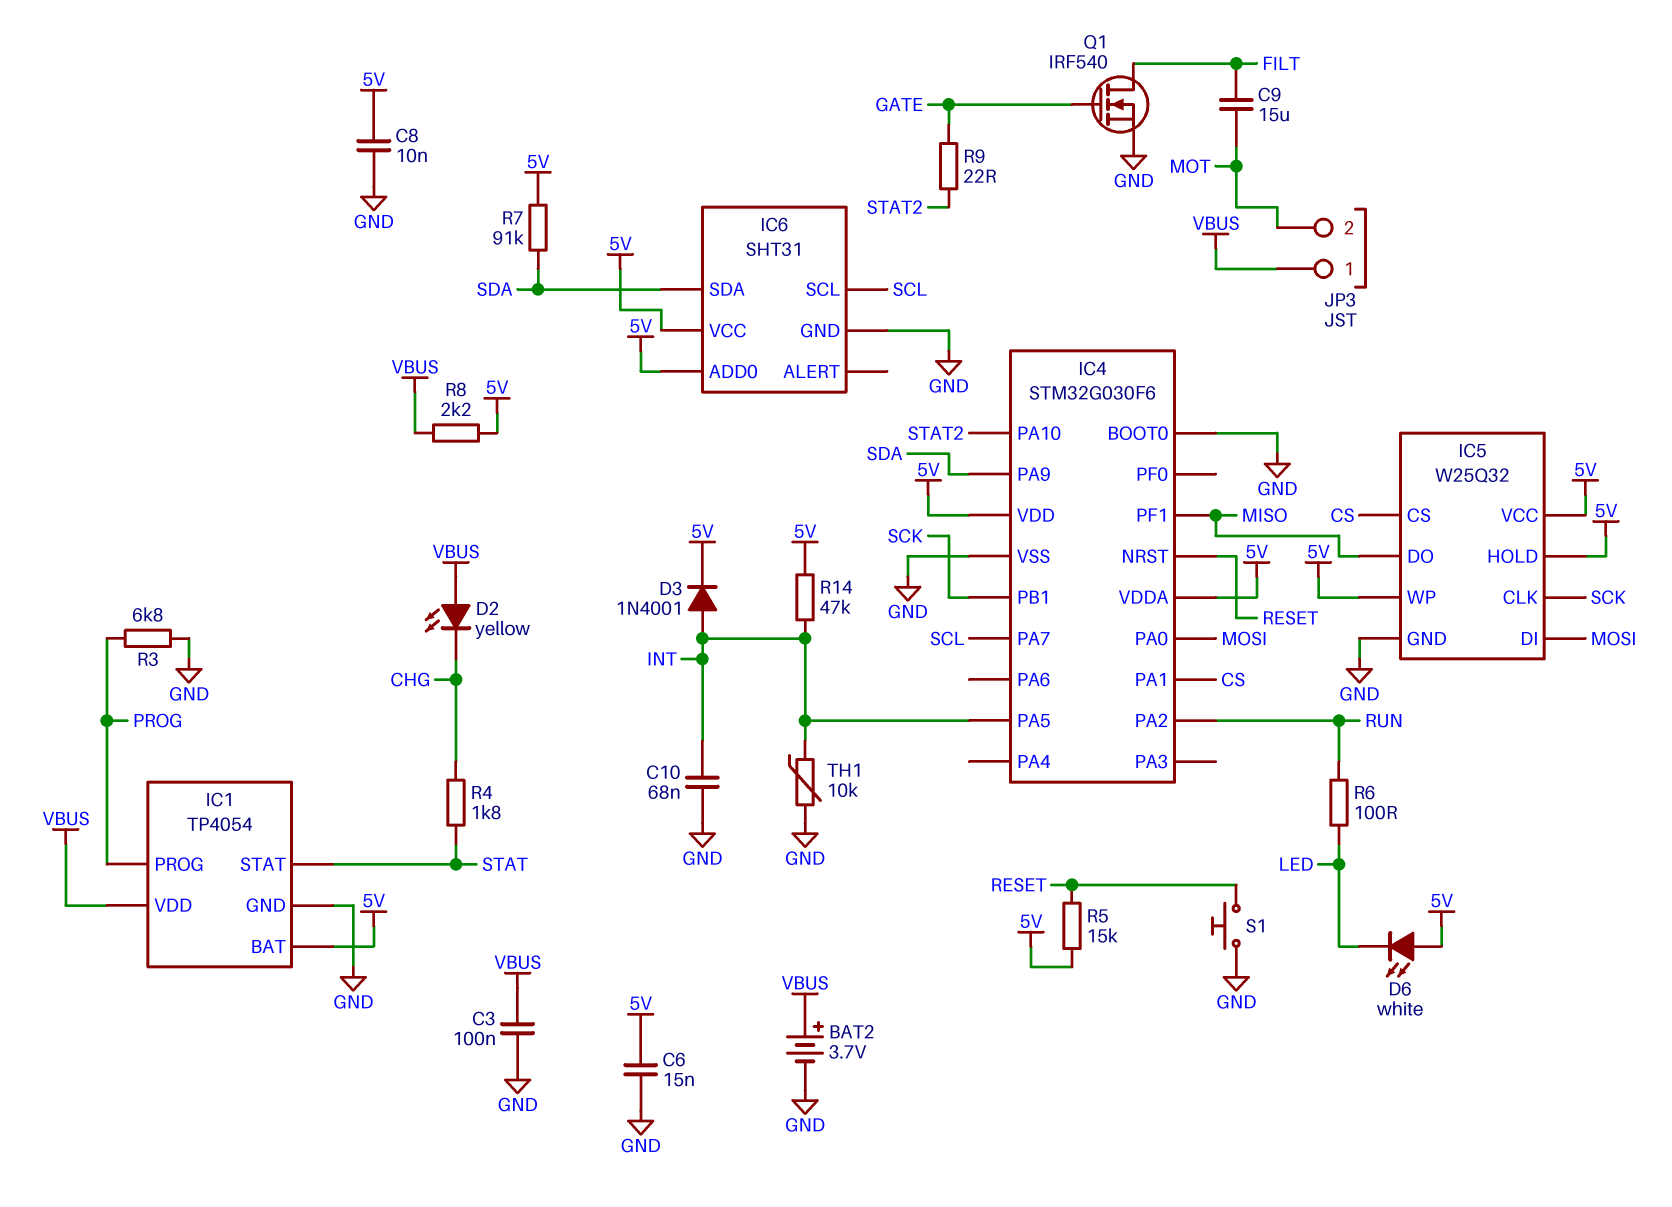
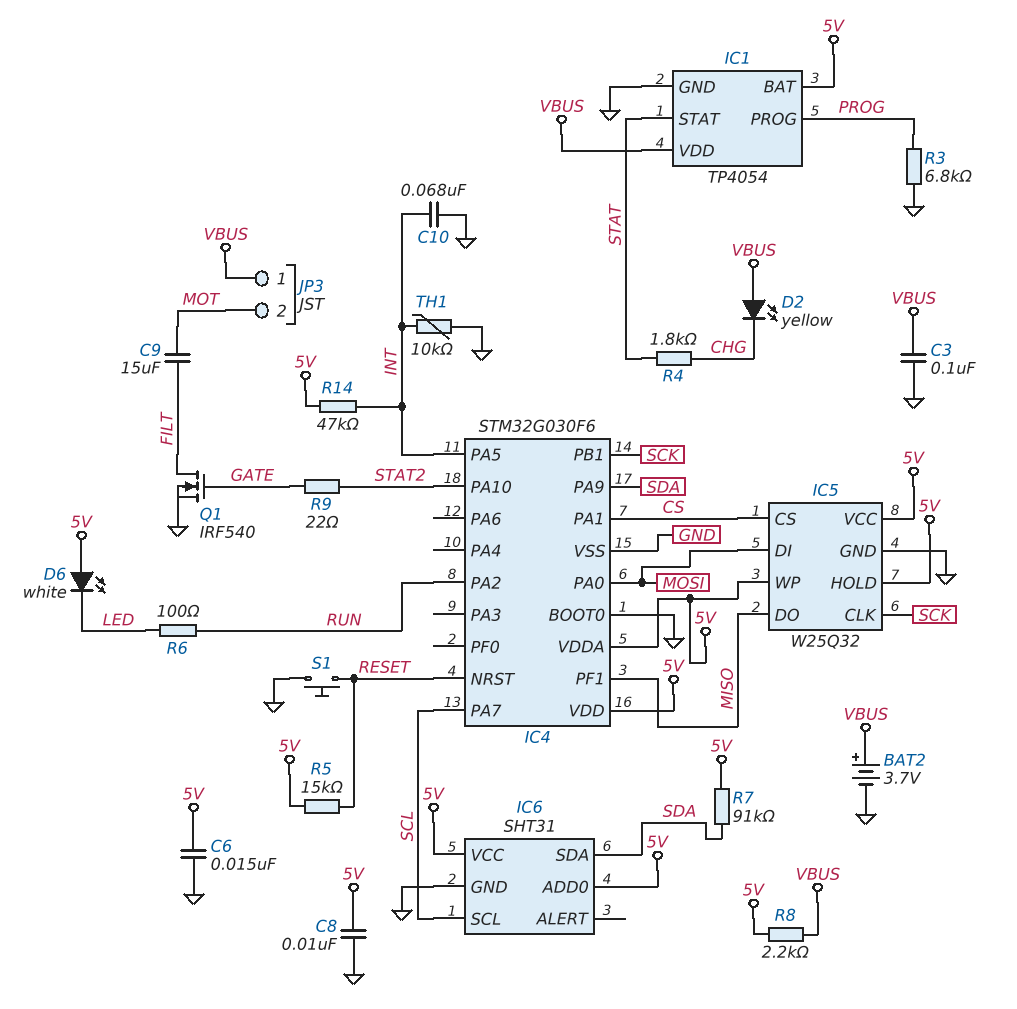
D3: diode 1N4001 (A INT, K 5V) -> none

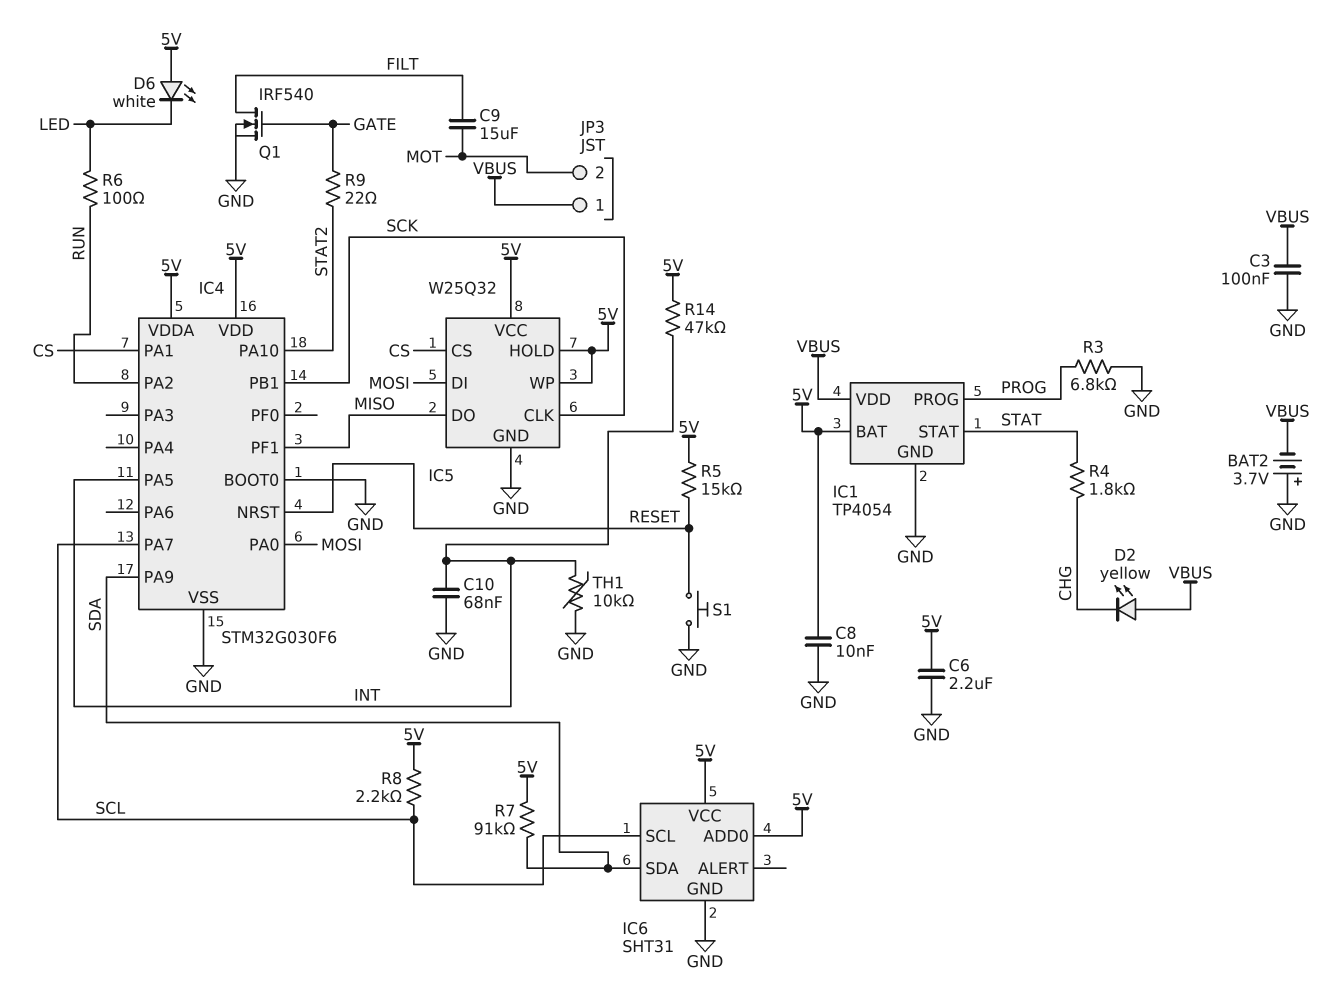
BAT2: 3.7V (plus VBUS, minus GND) -> 3.7V (plus GND, minus VBUS)
C6: 15nF (5V, GND) -> 2.2uF (5V, GND)
R8: 2.2k (5V, VBUS) -> 2.2k (5V, SCL)

